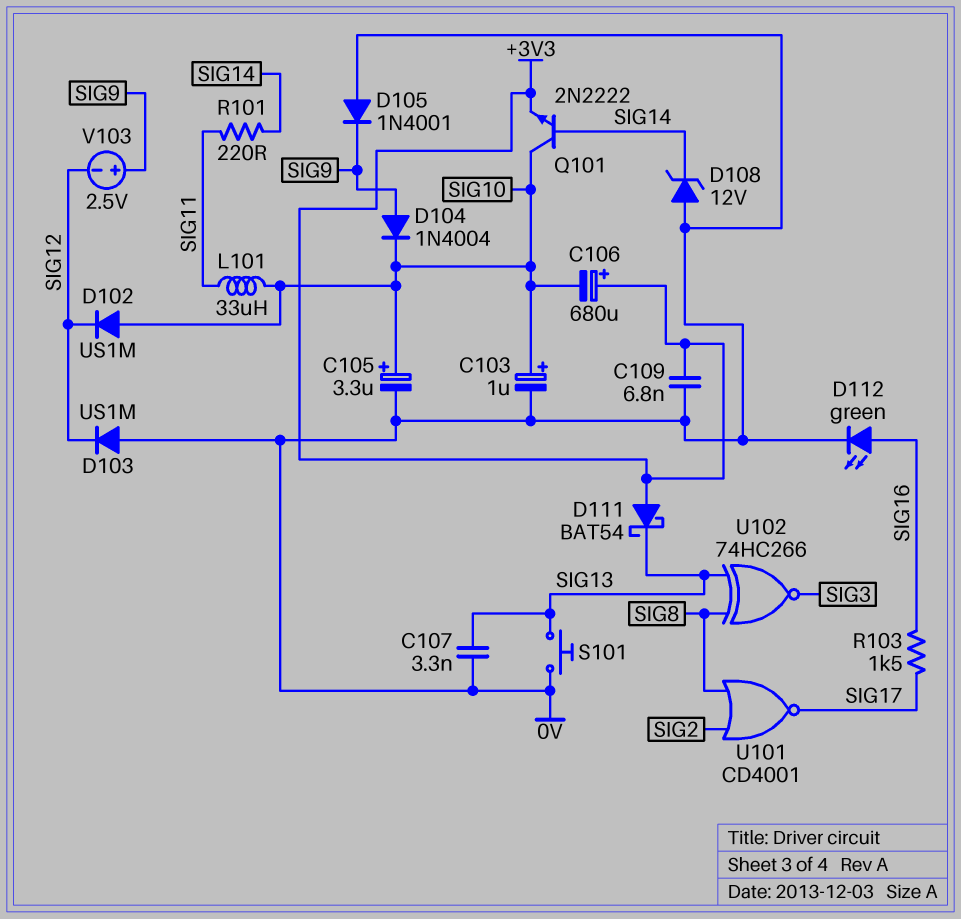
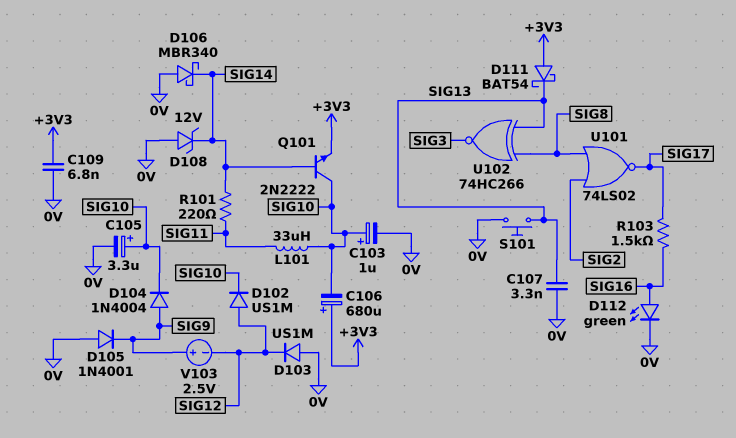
D102: diode US1M (A SIG10, K SIG12) -> diode US1M (A SIG12, K SIG10)
D106: none -> schottky MBR340 (A 0V, K SIG14)
U101: NOR CD4001 (in SIG2, in SIG8, out SIG17) -> NOR 74LS02 (in SIG2, in SIG8, out SIG17)

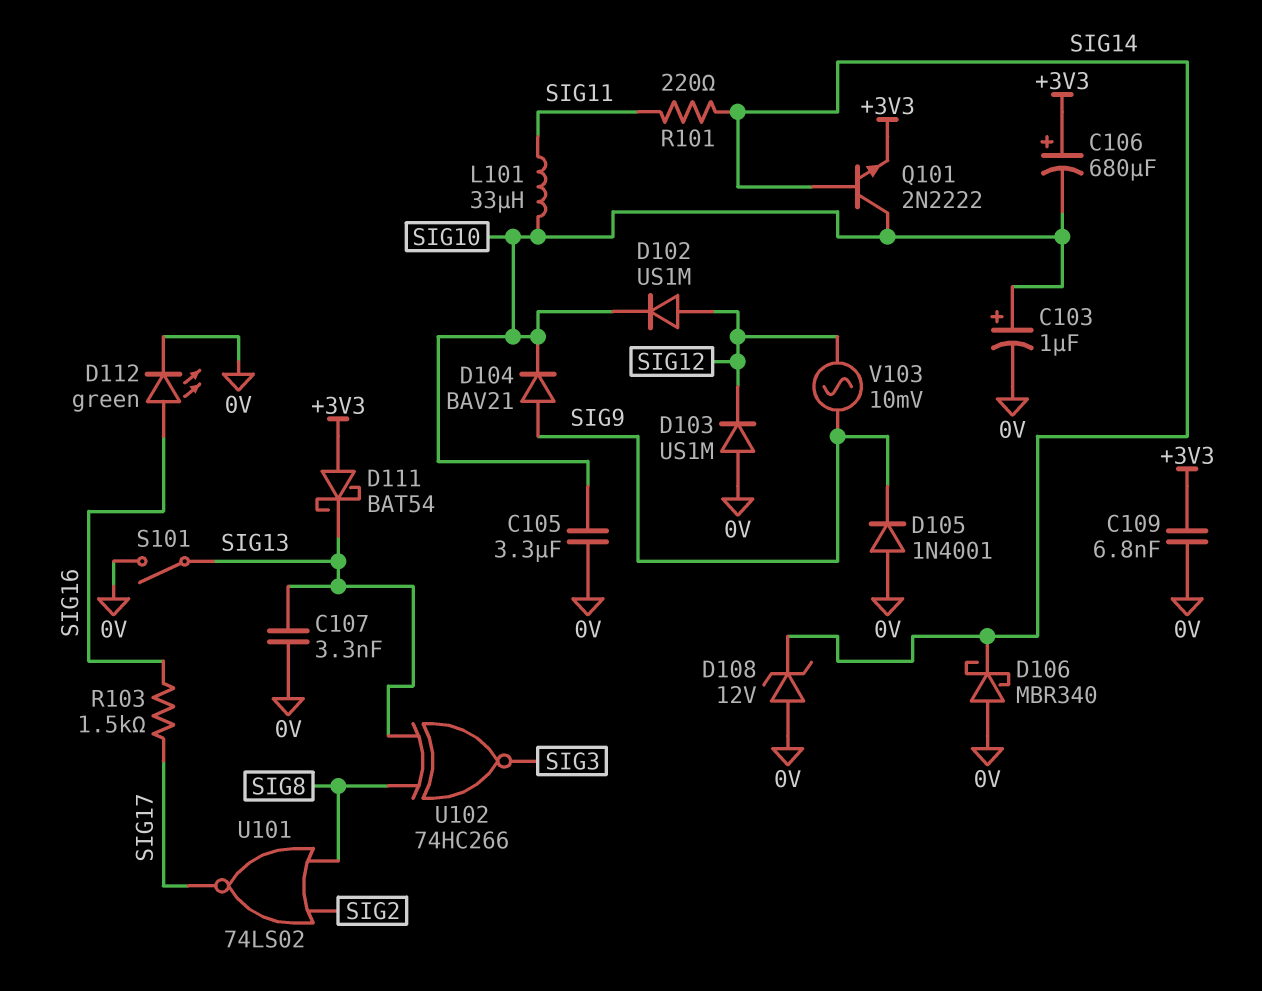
C105: 3.3uF (plus SIG10, minus 0V) -> 3.3uF (0V, SIG10)
D104: diode 1N4004 (A SIG9, K SIG10) -> diode BAV21 (A SIG9, K SIG10)
S101: button (0V, SIG13) -> switch (0V, SIG13)
V103: 2.5V (plus SIG9, minus SIG12) -> AC 10mV (SIG9, SIG12)

